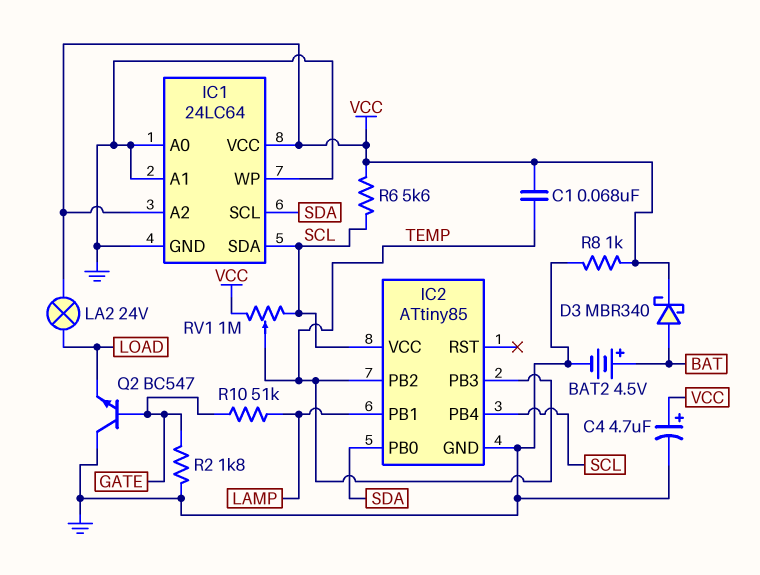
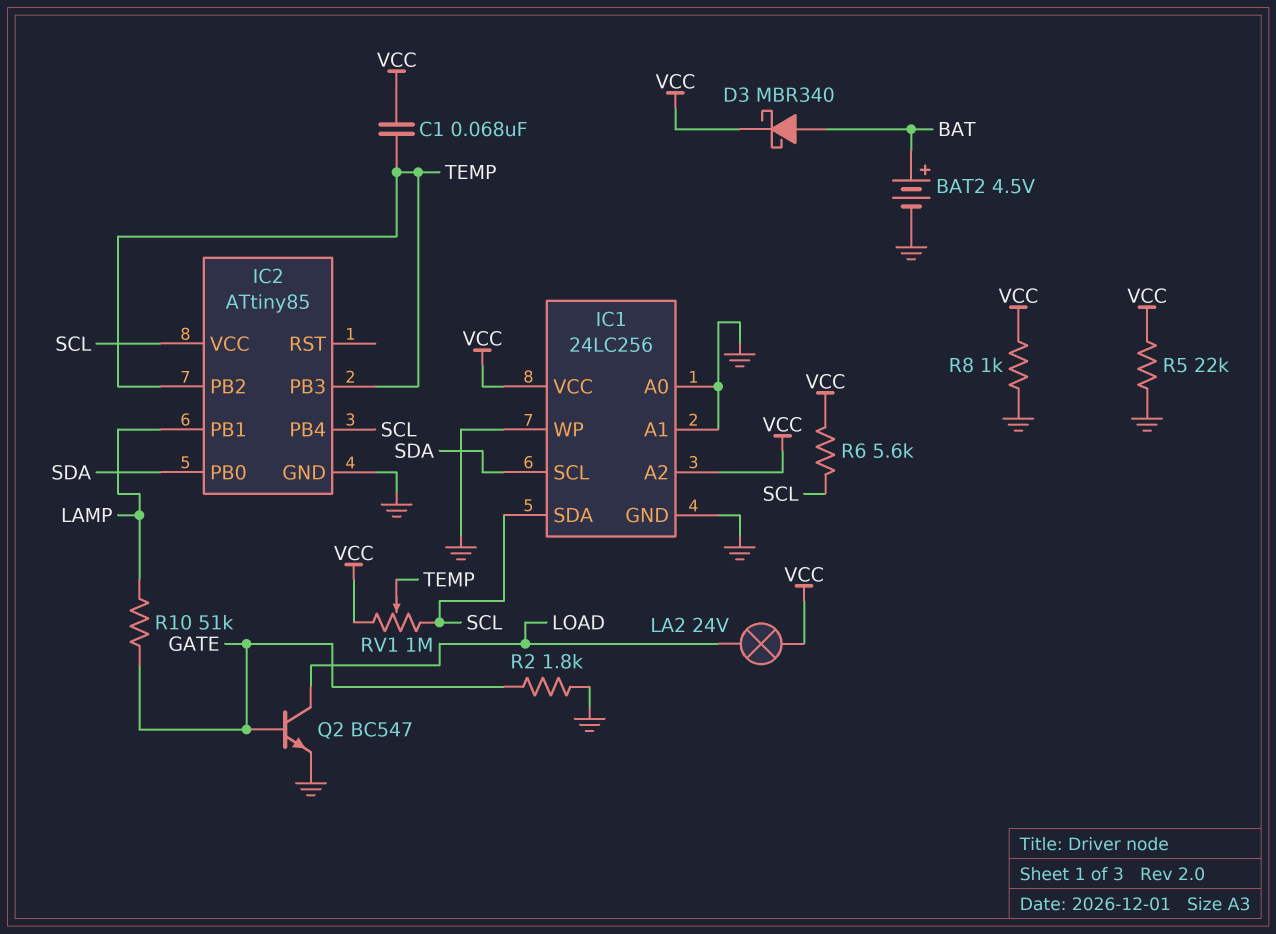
C4: 4.7uF (plus VCC, minus GND) -> none
IC1: 24LC64 -> 24LC256
Q2: NPN BC547 (B GATE, C GND, E LOAD) -> NPN BC547 (B GATE, C LOAD, E GND)
R5: none -> 22k (GND, VCC)

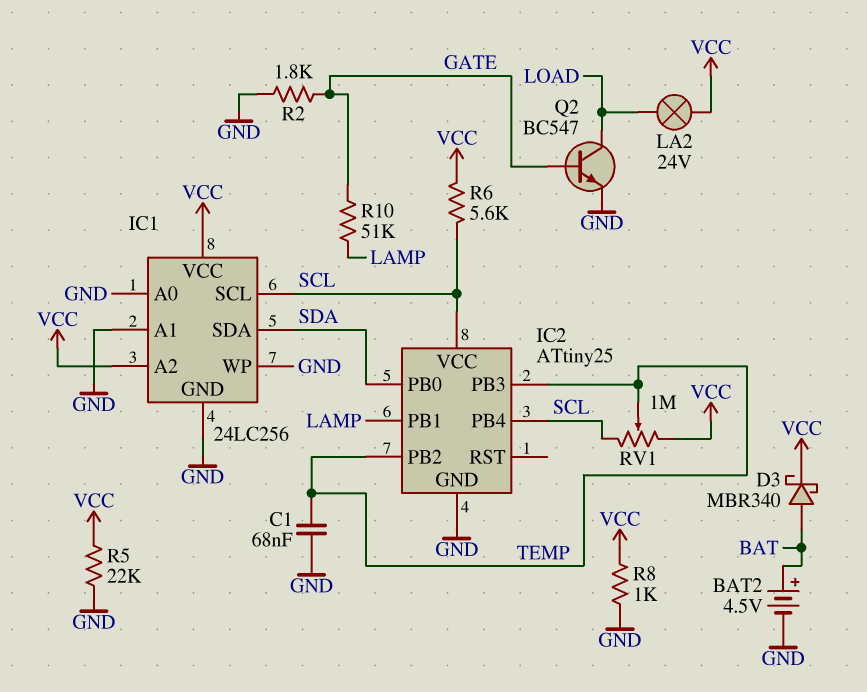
C1: 68nF (TEMP, VCC) -> 68nF (GND, TEMP)
IC1 pin SCL: SDA -> SCL
IC1 pin SDA: SCL -> SDA
IC2: ATtiny85 -> ATtiny25

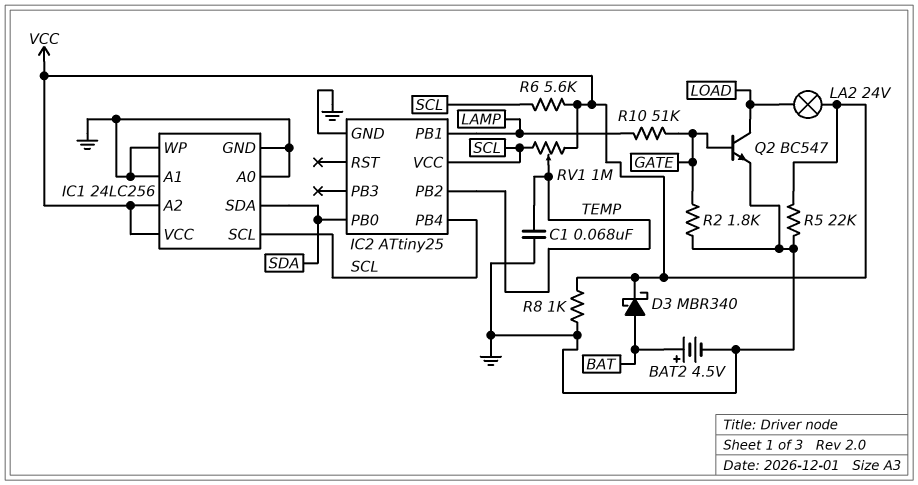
IC2 pin PB3: TEMP -> none

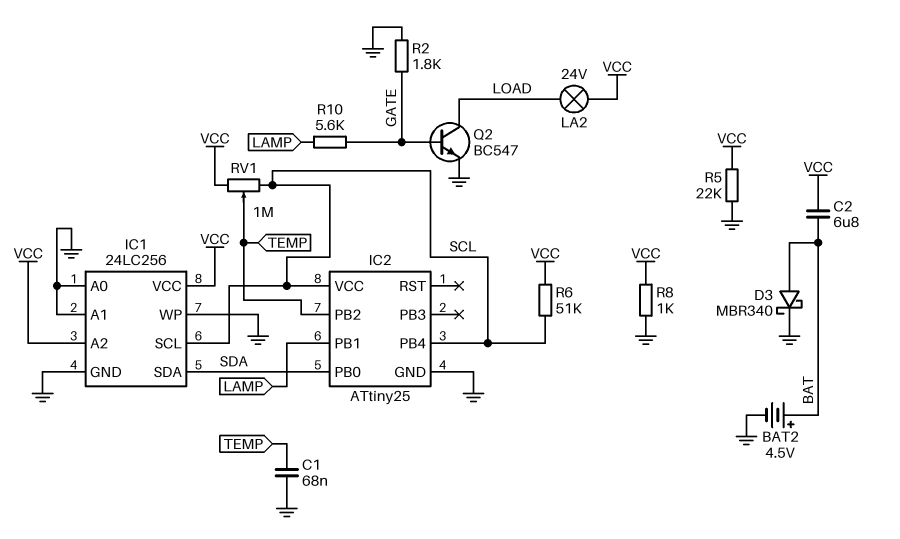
C2: none -> 6.8uF (BAT, VCC)
D3: schottky MBR340 (A BAT, K VCC) -> schottky MBR340 (A BAT, K GND)
R6: 5.6k (SCL, VCC) -> 51k (SCL, VCC)
R10: 51k (GATE, LAMP) -> 5.6k (GATE, LAMP)

